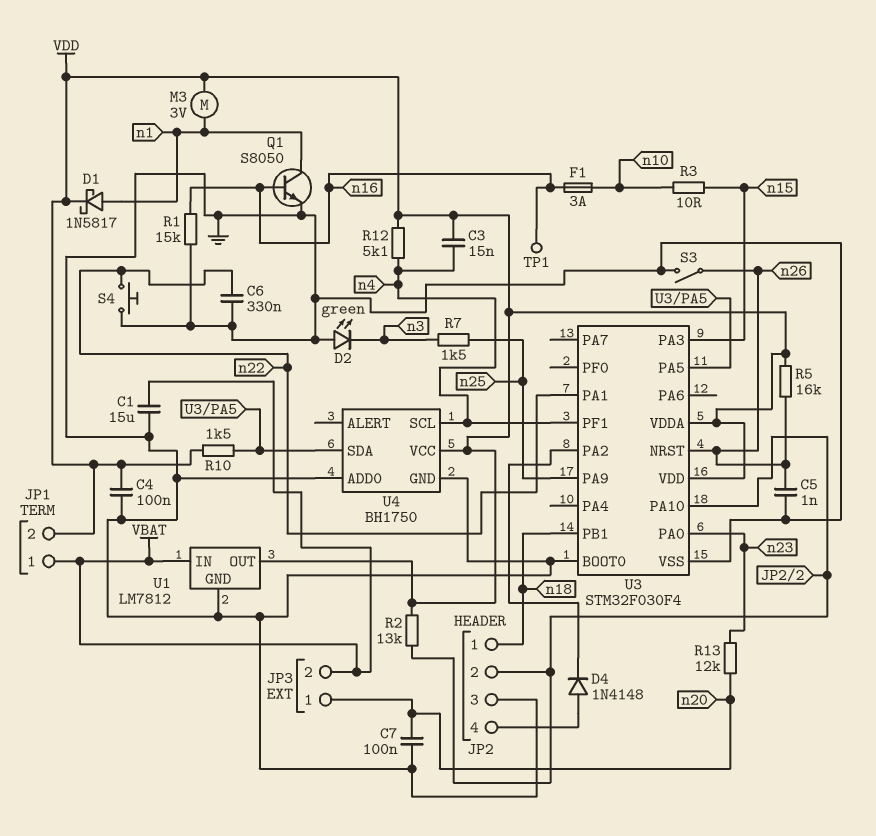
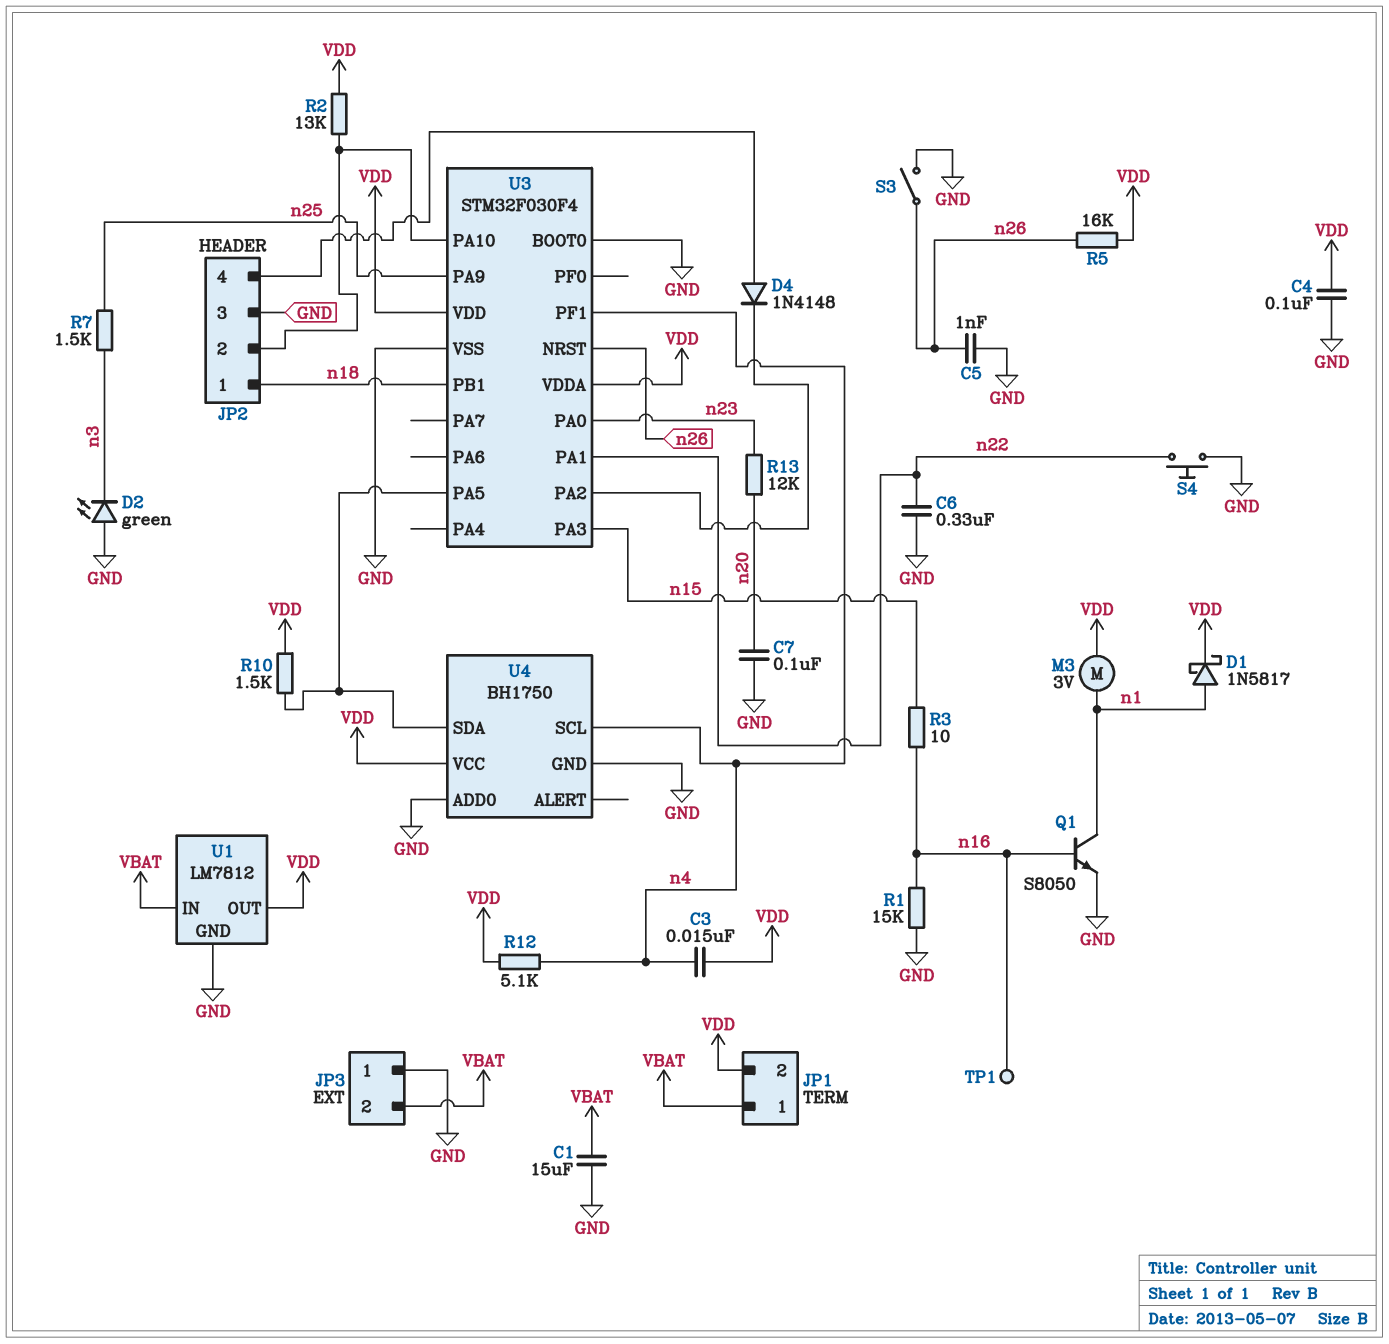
F1: 3A (n10, n16) -> none
JP3 pin 1: n20 -> GND
R3: 10 (n10, n15) -> 10 (n15, n16)

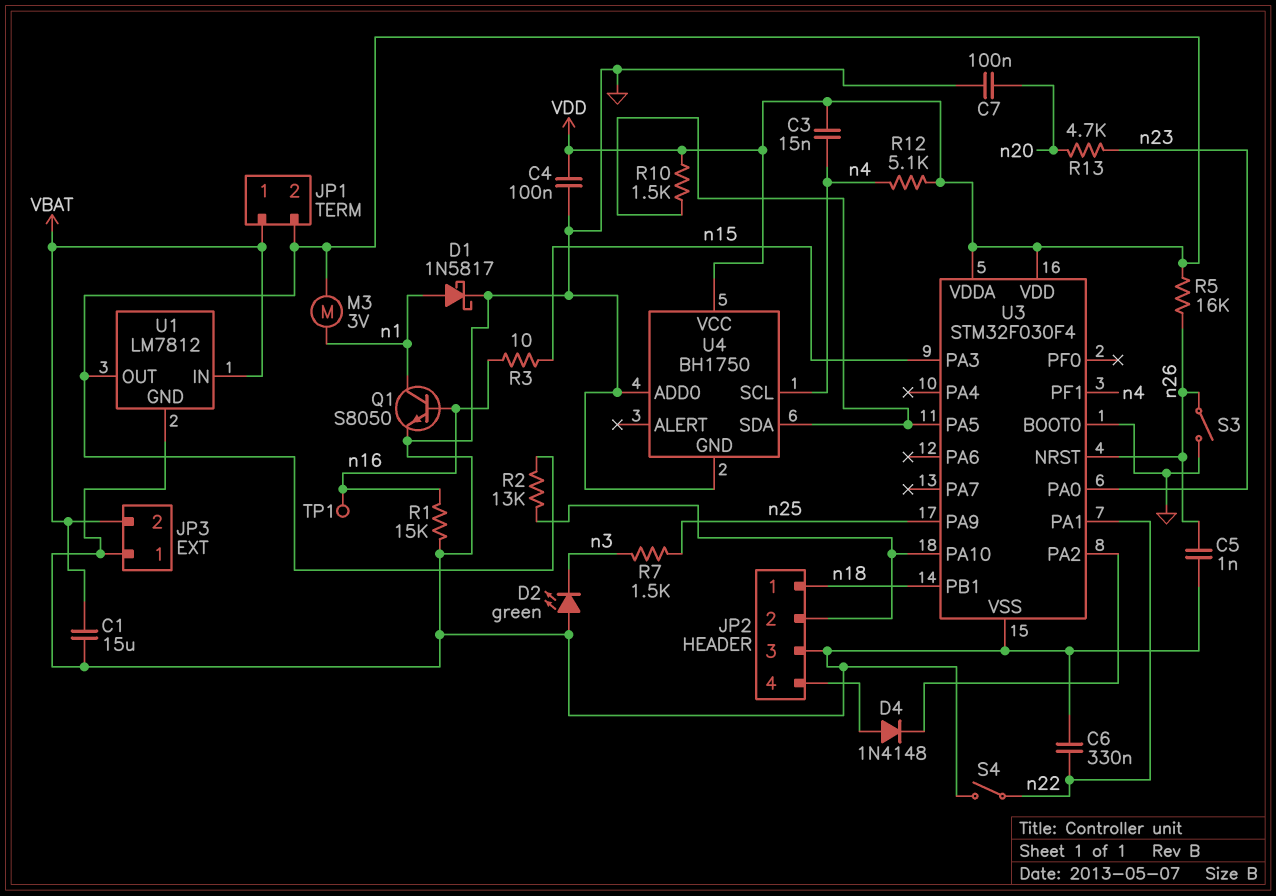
D1: schottky 1N5817 (A n1, K VDD) -> schottky 1N5817 (A n1, K GND)
R13: 12k (n20, n23) -> 4.7k (n20, n23)
S4: button (GND, n22) -> switch (GND, n22)

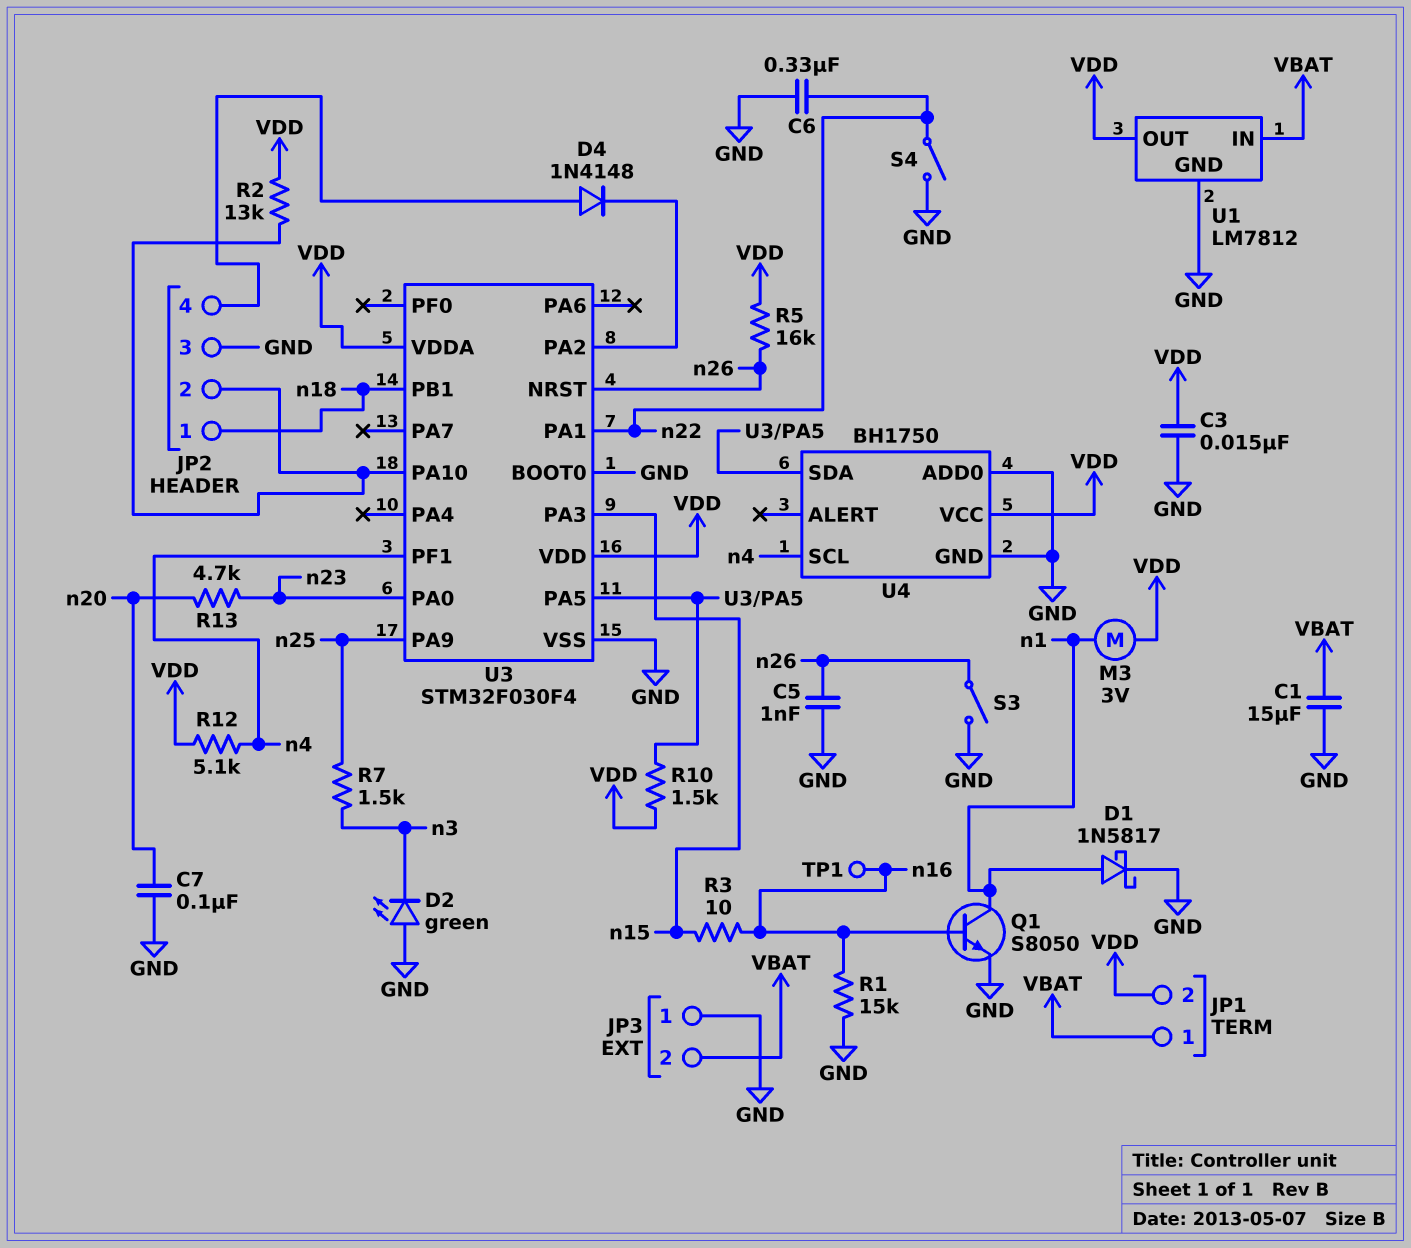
C3: 15nF (VDD, n4) -> 15nF (GND, VDD)
C4: 100nF (GND, VDD) -> none

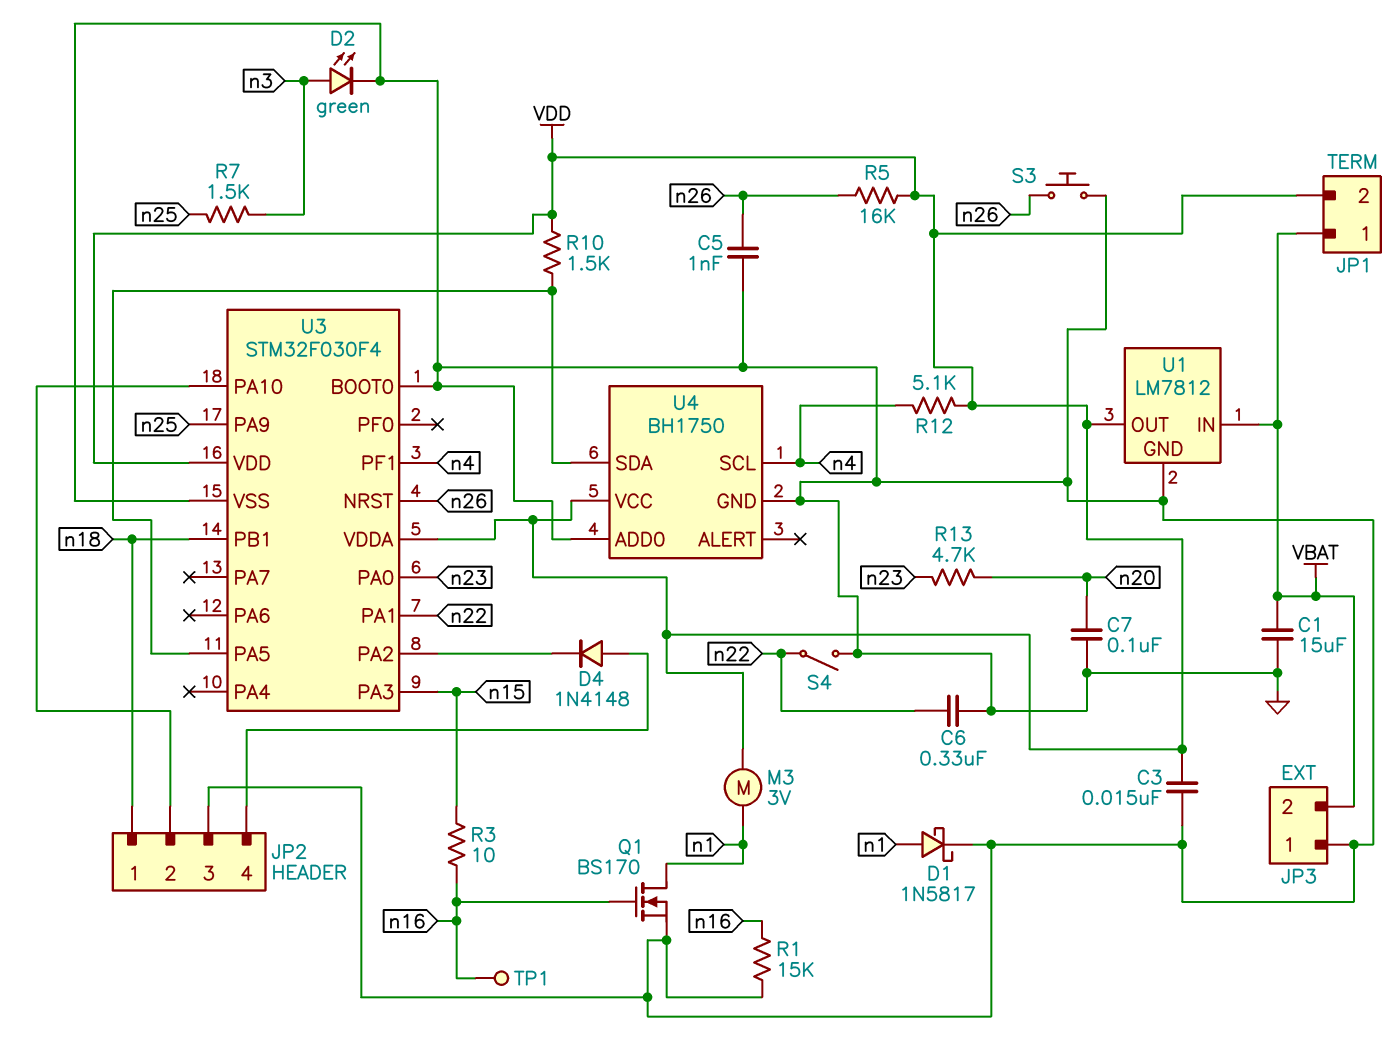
D2: LED green (A GND, K n3) -> LED green (A n3, K GND)
Q1: NPN S8050 (B n16, C n1, E GND) -> NMOS BS170 (G n16, D n1, S GND)
R2: 13k (JP2/2, VDD) -> none
S3: switch (GND, n26) -> button (GND, n26)

